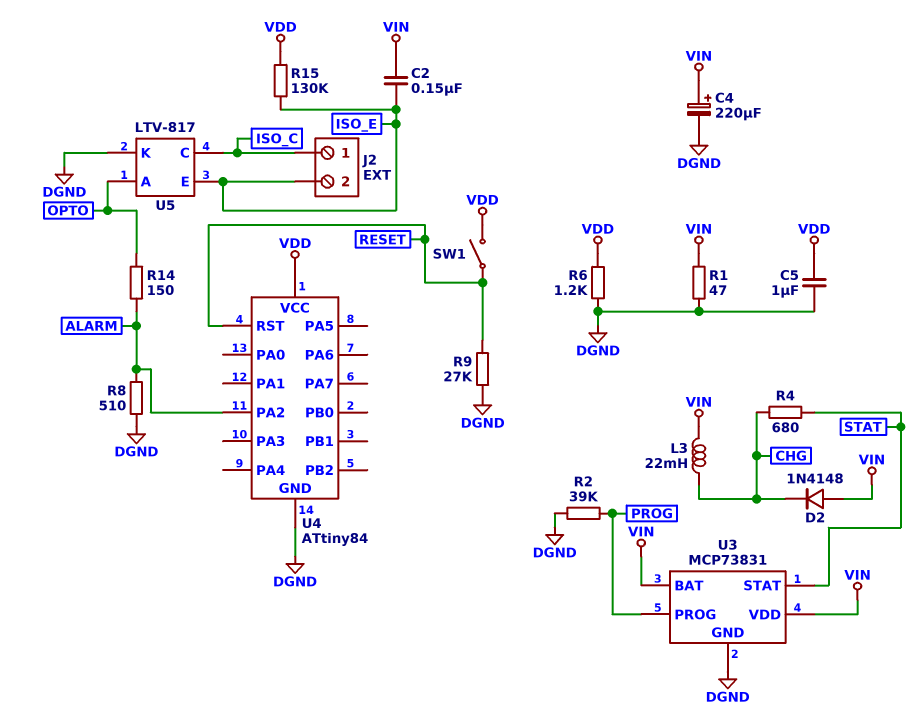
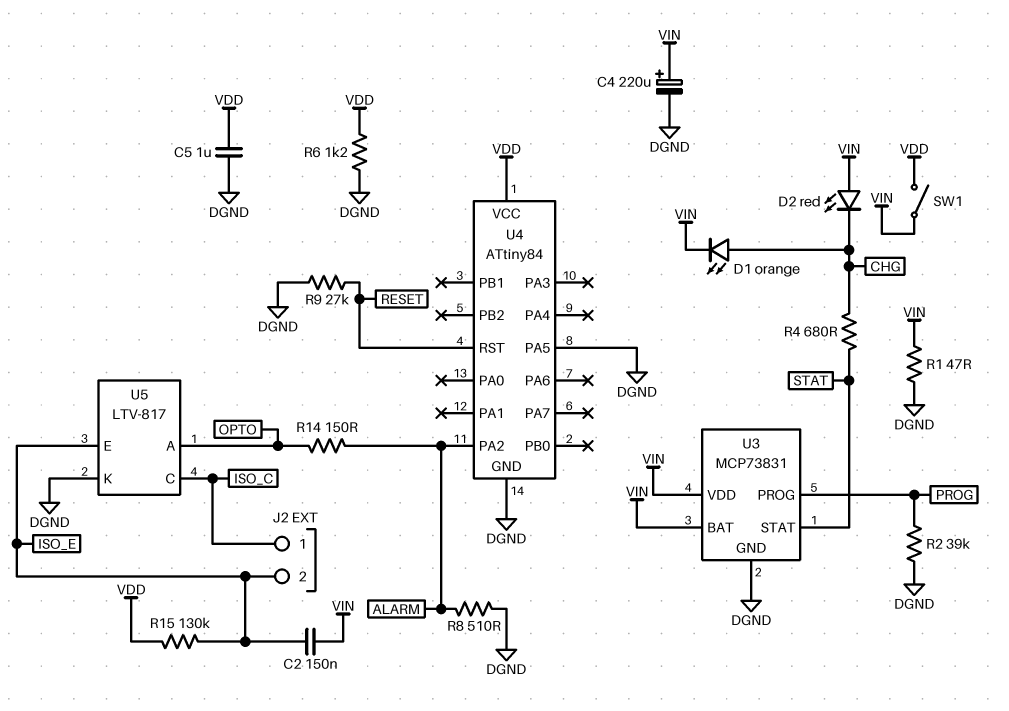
D1: none -> LED orange (A CHG, K VIN)
D2: diode 1N4148 (A VIN, K CHG) -> LED red (A VIN, K CHG)
L3: 22mH (CHG, VIN) -> none
SW1: switch (RESET, VDD) -> switch (VDD, VIN)
U4 pin PA5: none -> DGND

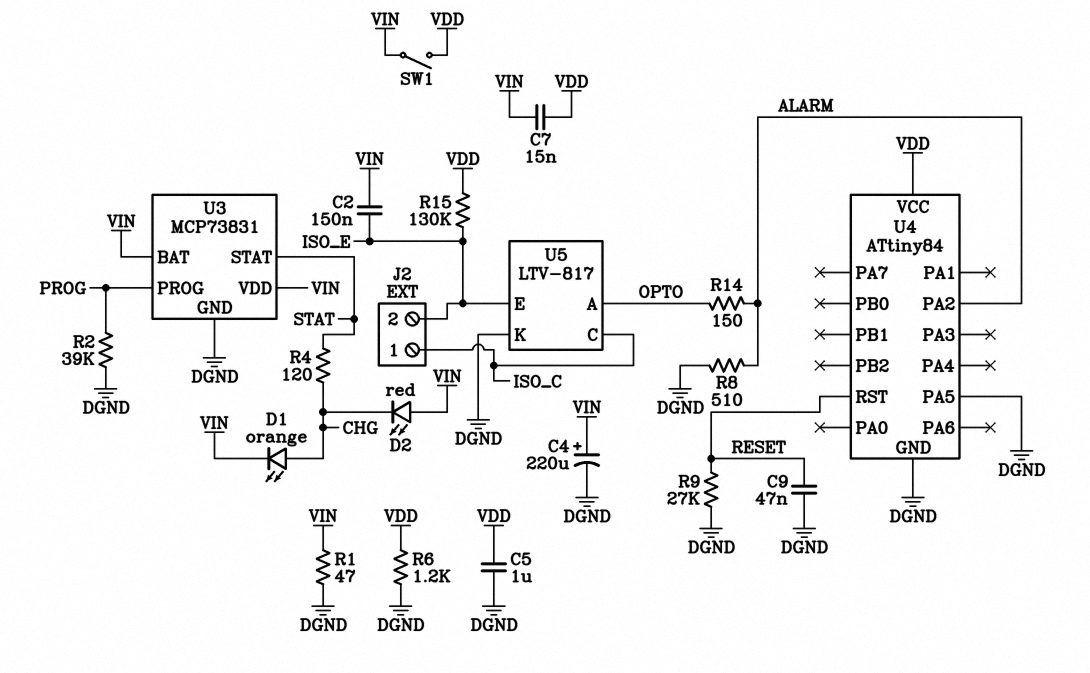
C7: none -> 15nF (VDD, VIN)
C9: none -> 47nF (DGND, RESET)
R4: 680 (CHG, STAT) -> 120 (CHG, STAT)

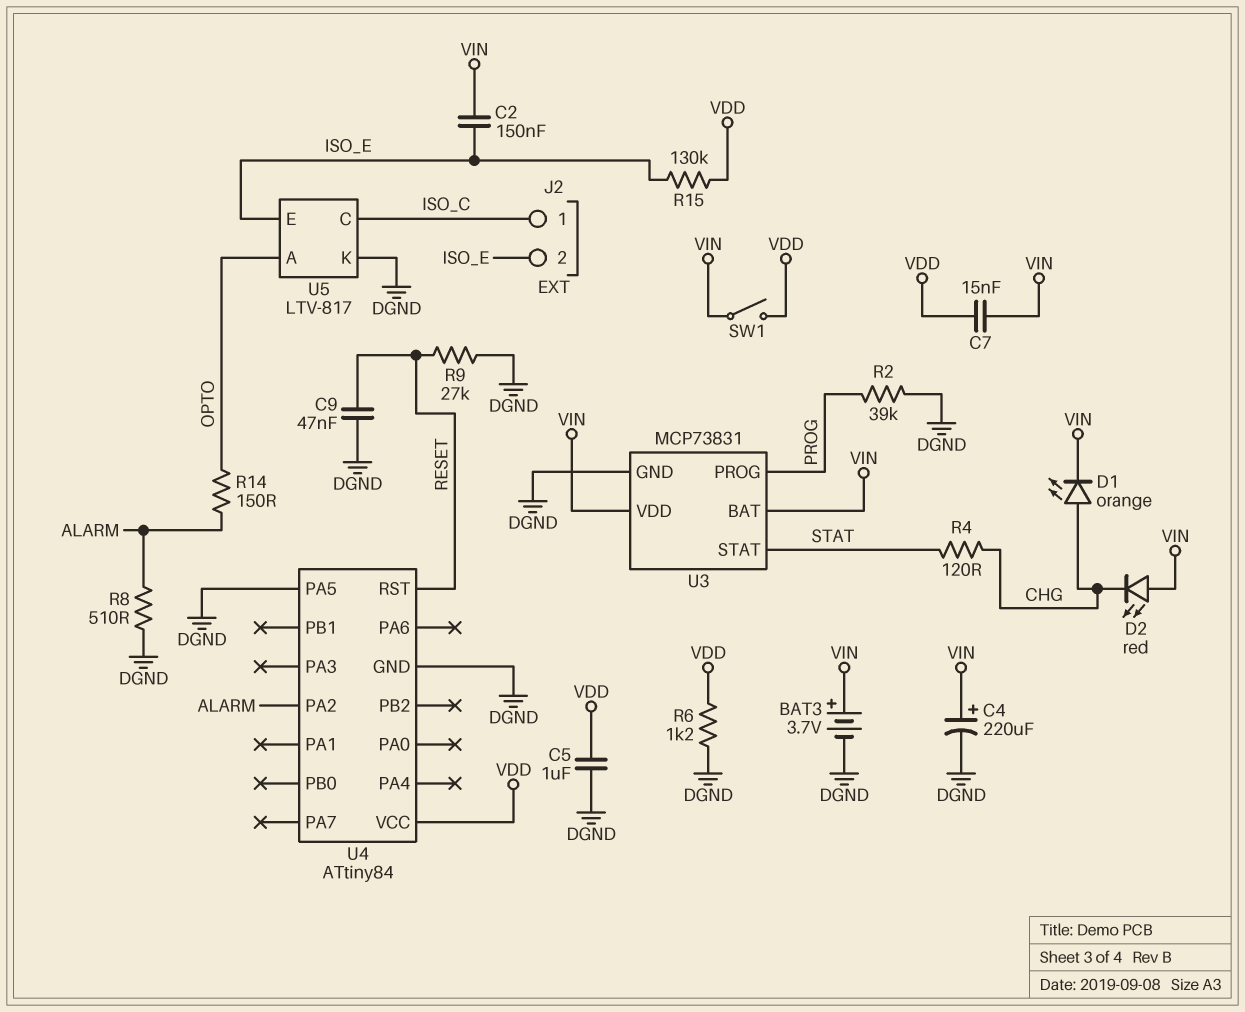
BAT3: none -> 3.7V (plus VIN, minus DGND)
R1: 47 (DGND, VIN) -> none

